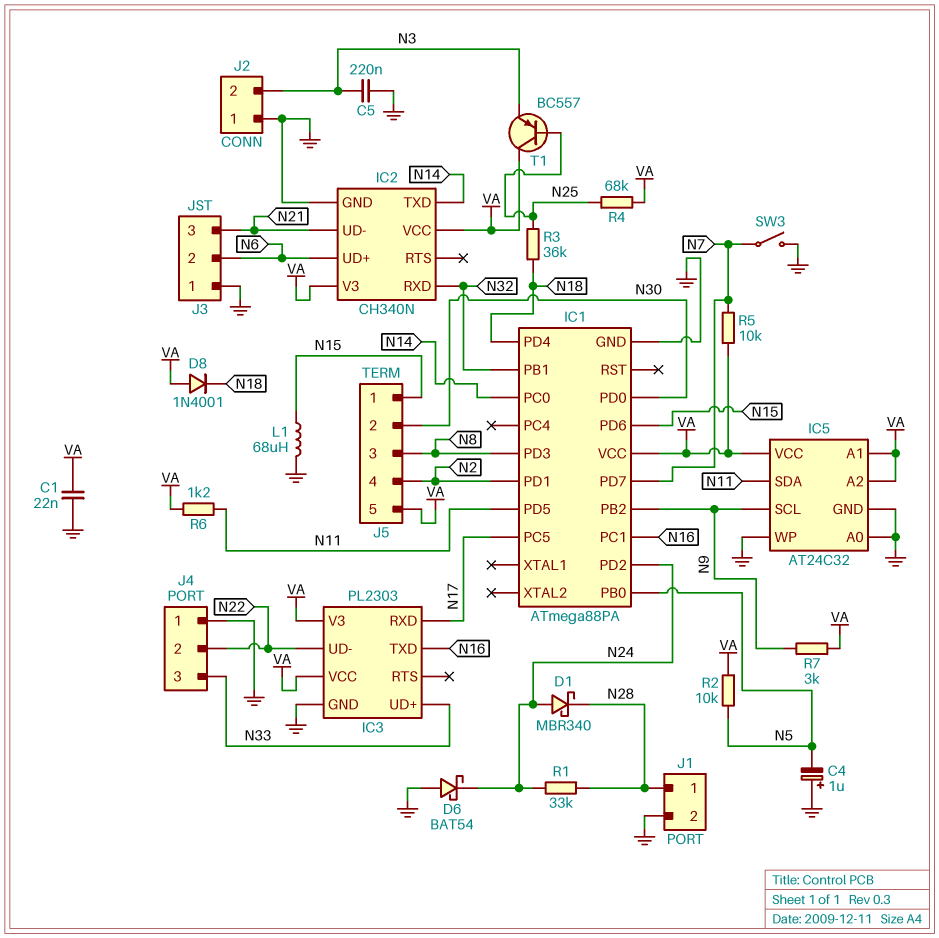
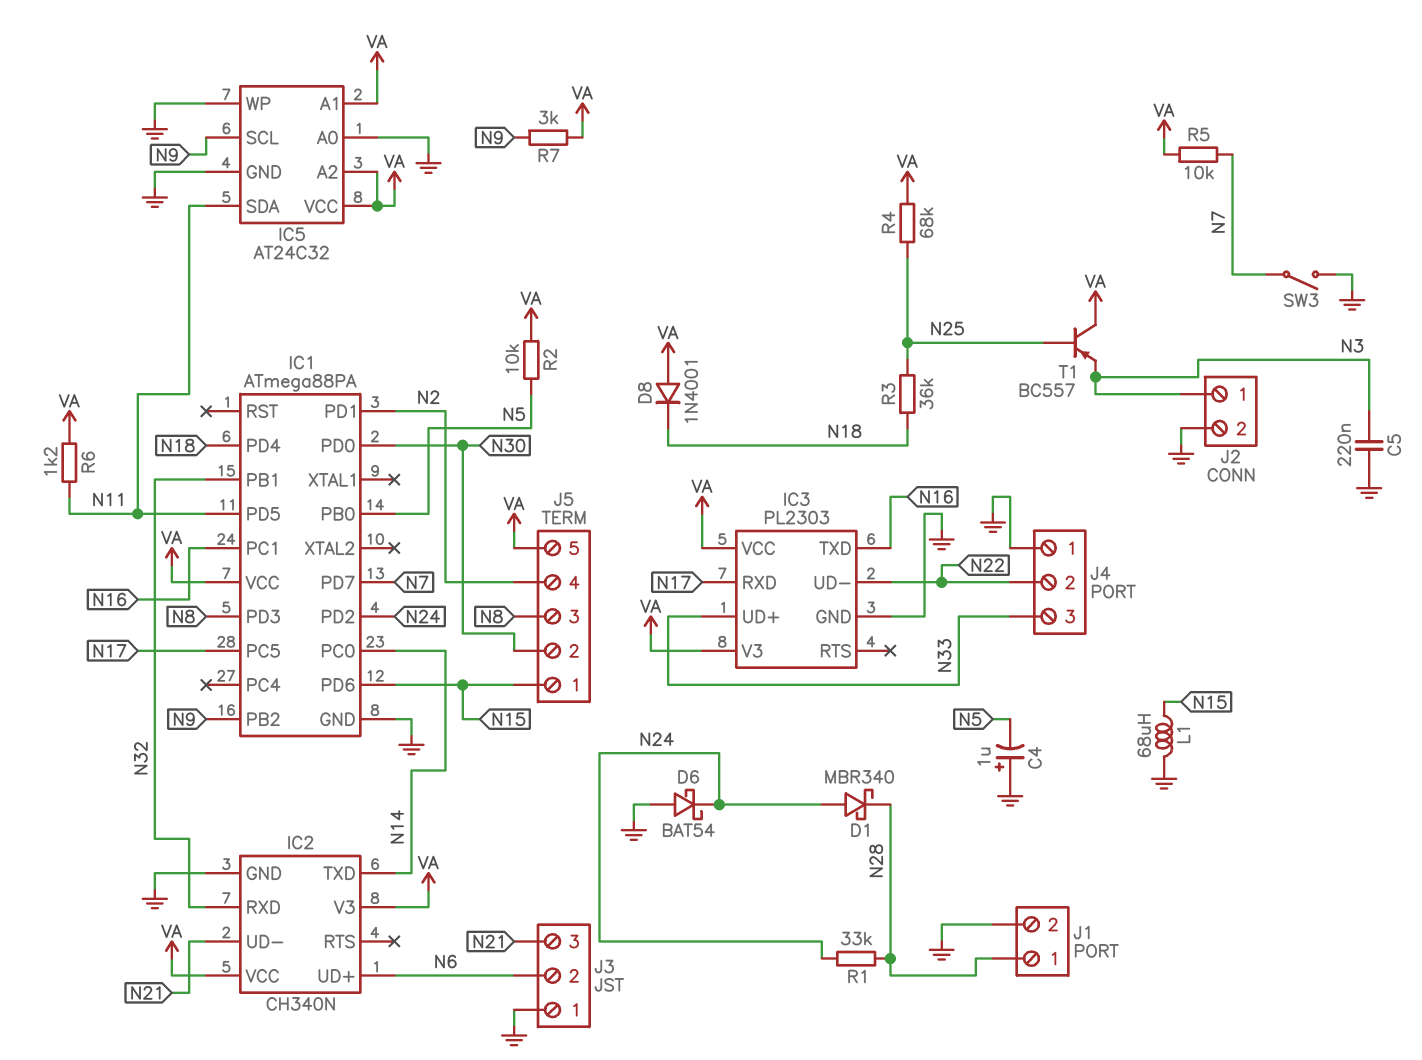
C1: 22nF (GND, VA) -> none
J2 pin 1: GND -> N3
J2 pin 2: N3 -> GND

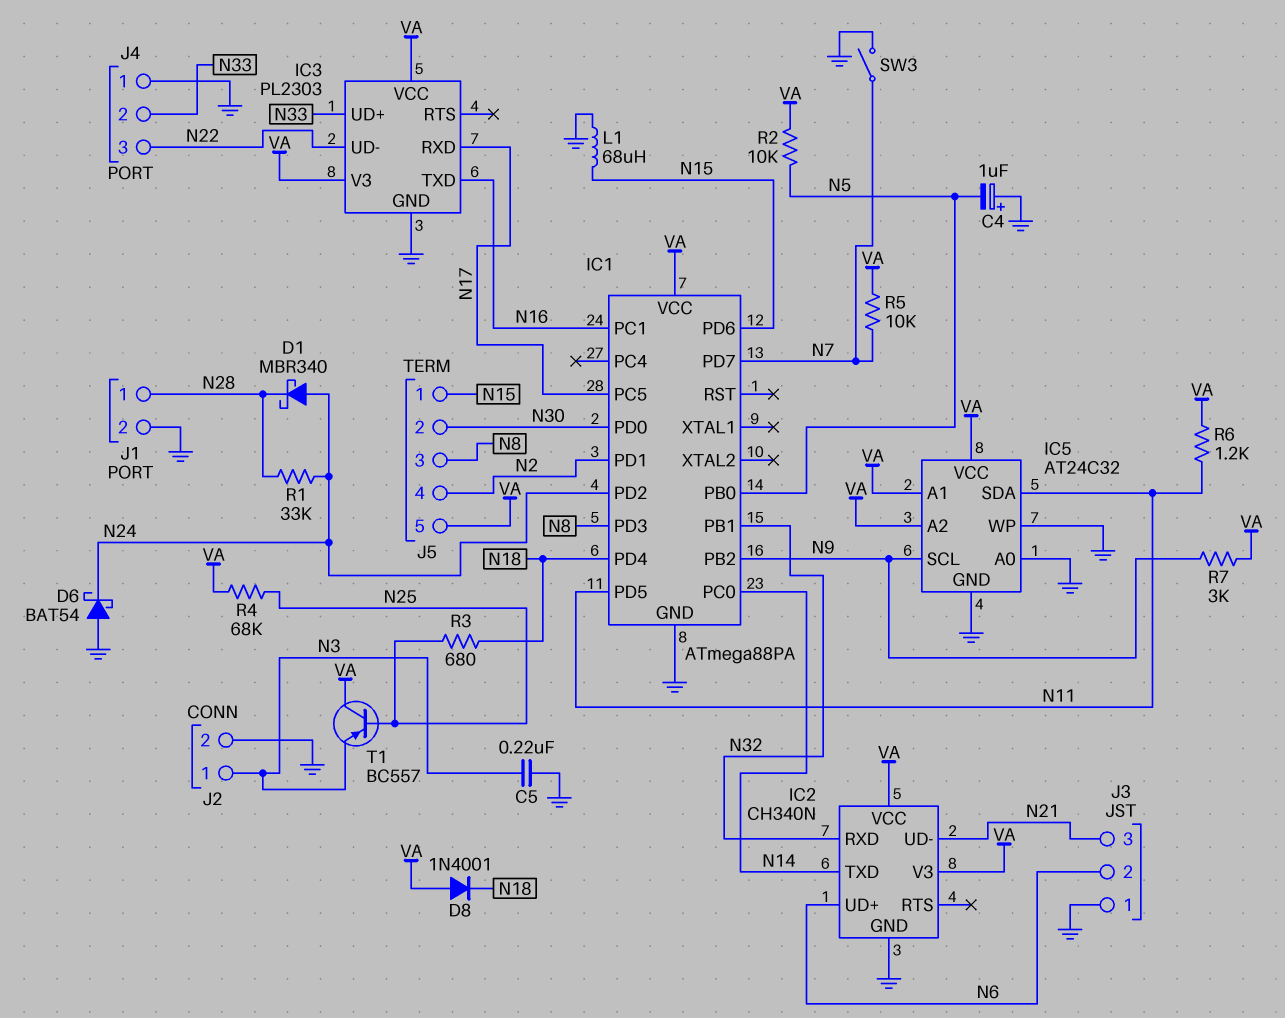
J4 pin 2: N22 -> N33
J4 pin 3: N33 -> N22
R3: 36k (N18, N25) -> 680 (N18, N25)

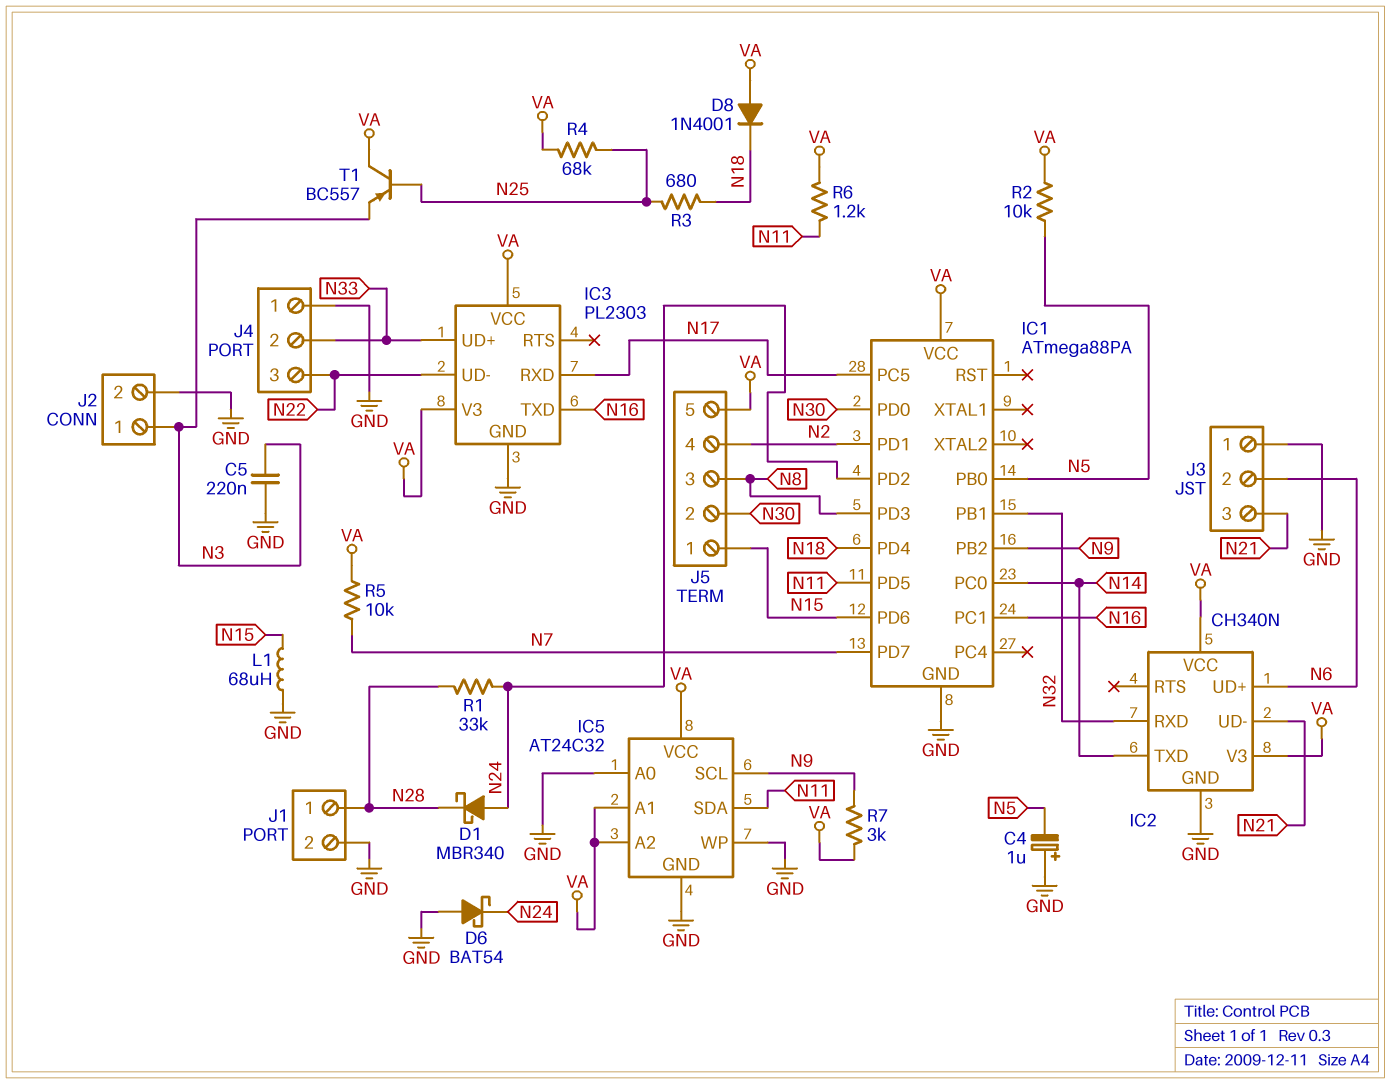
SW3: switch (GND, N7) -> none

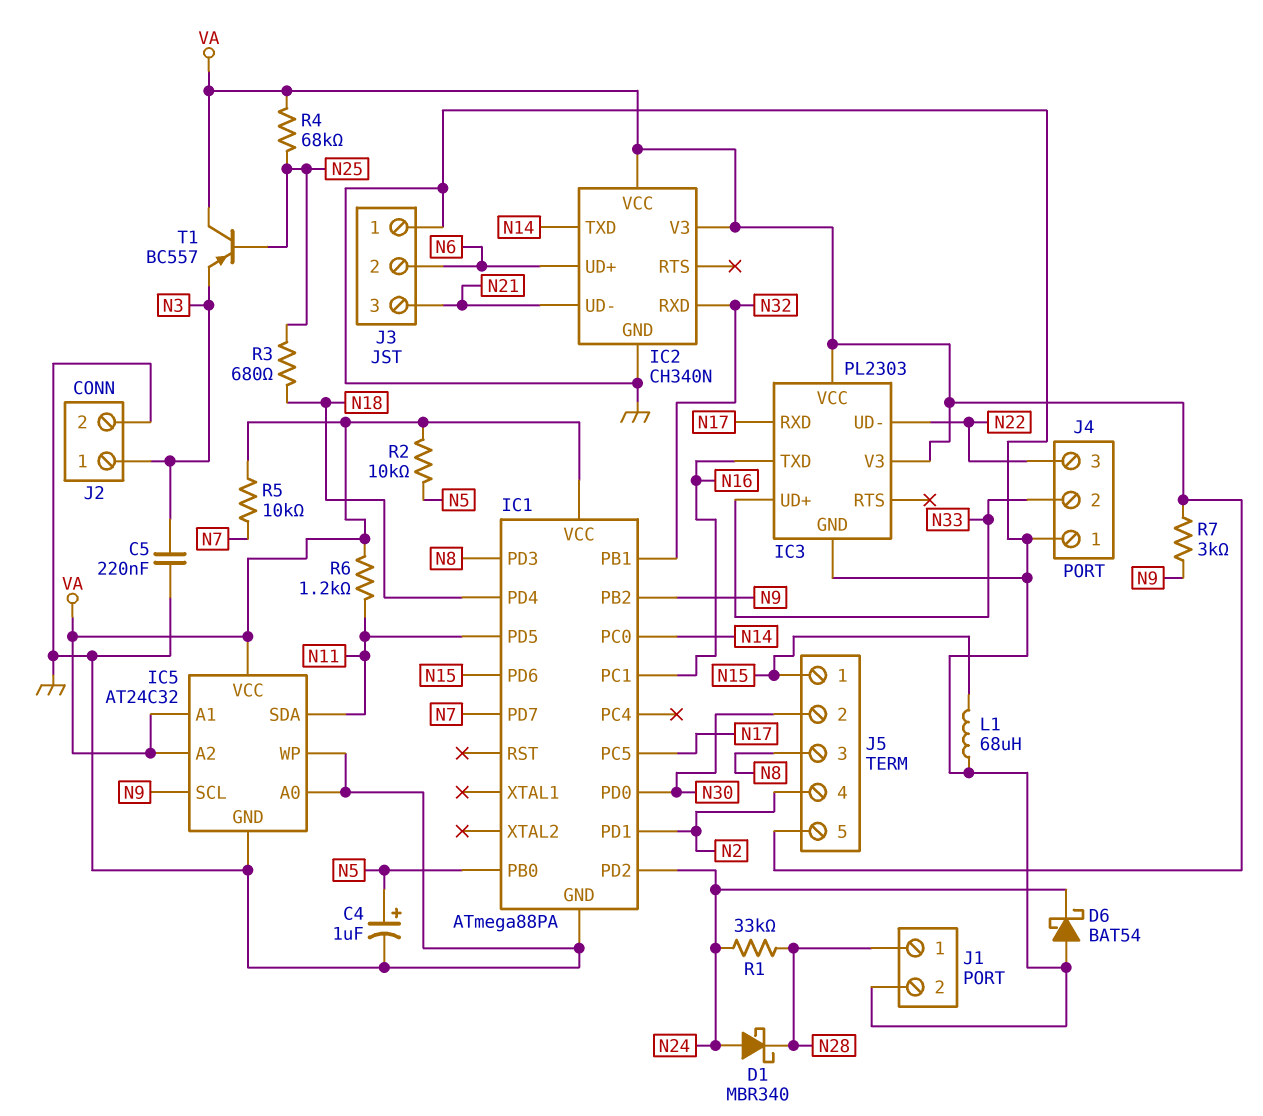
C4: 1uF (plus GND, minus N5) -> 1uF (plus N5, minus GND)
D8: diode 1N4001 (A VA, K N18) -> none

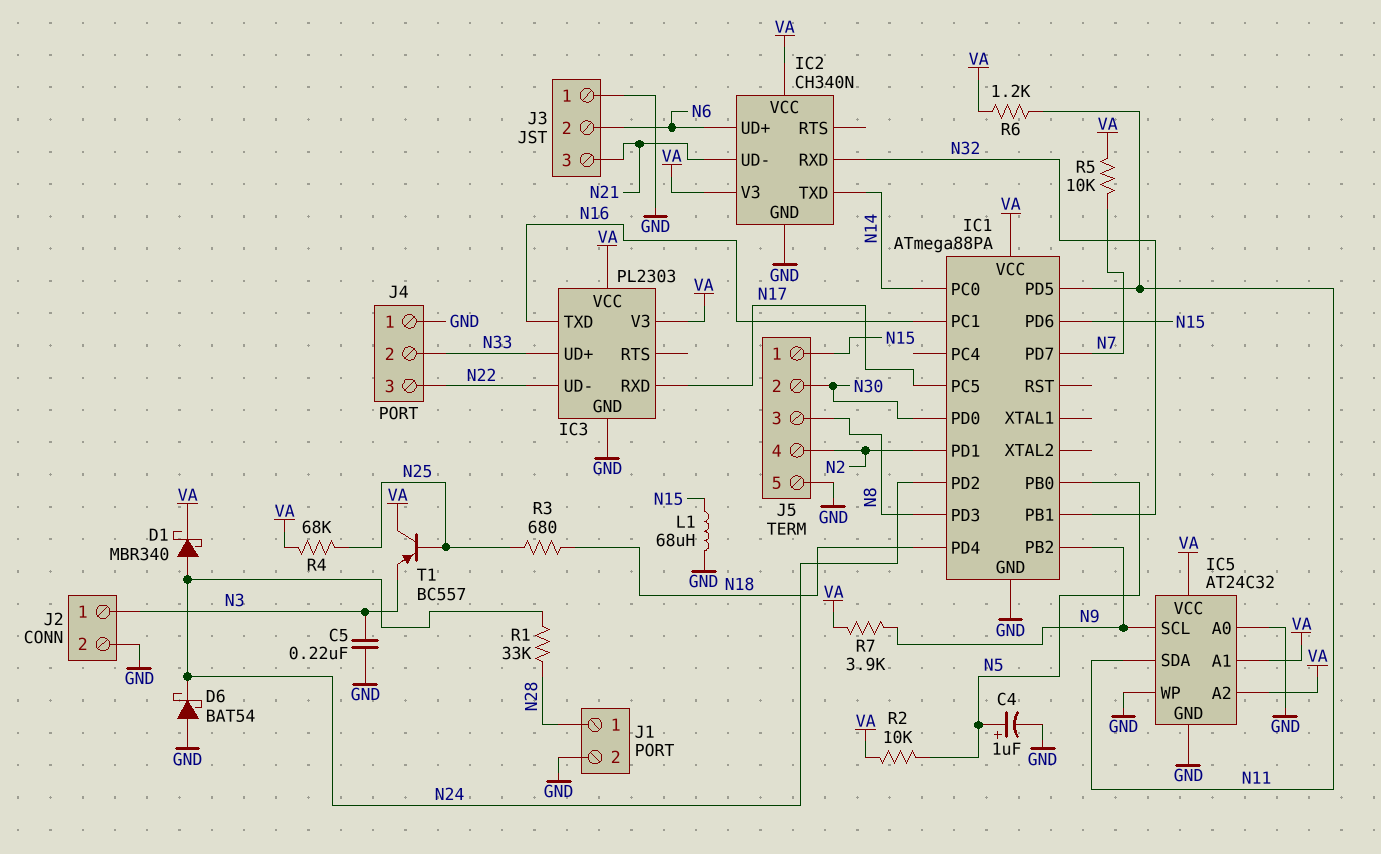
D1: schottky MBR340 (A N24, K N28) -> schottky MBR340 (A N24, K VA)
J5 pin 5: VA -> GND
R7: 3k (N9, VA) -> 3.9k (N9, VA)

